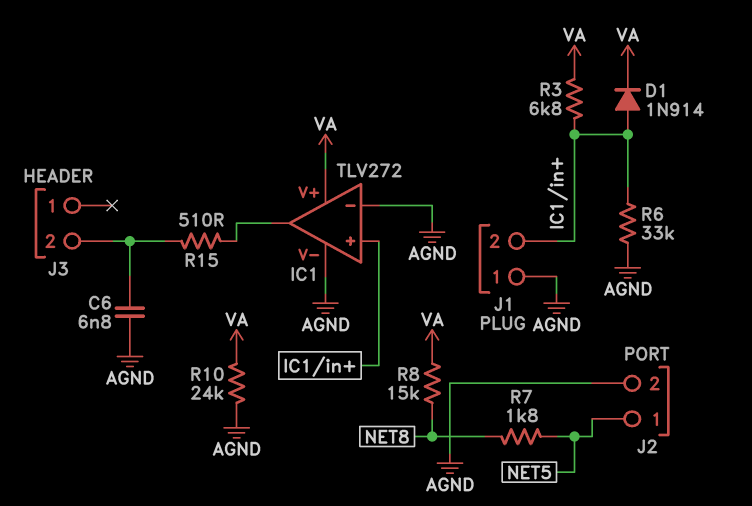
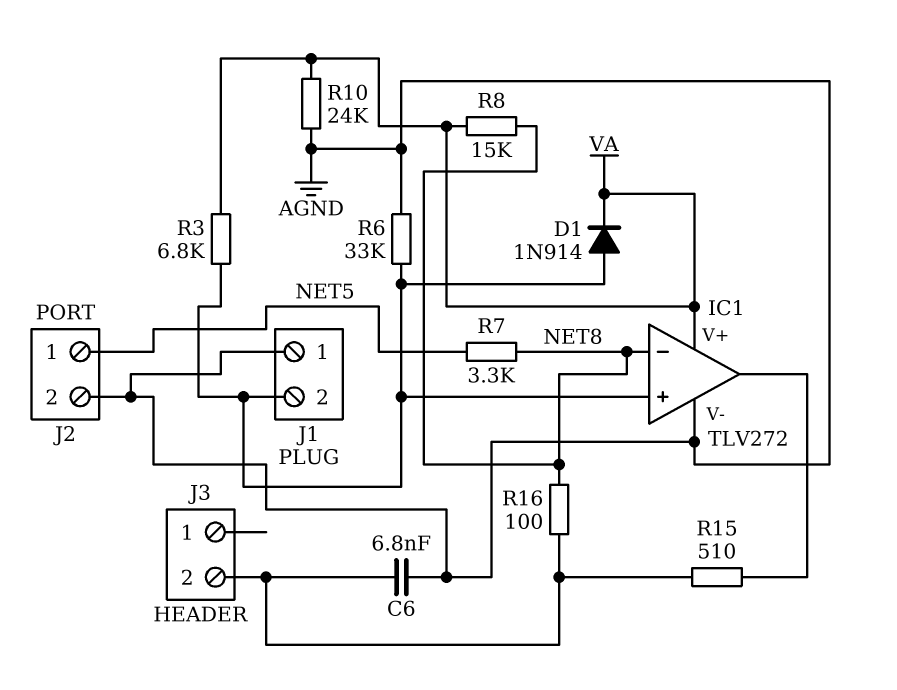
IC1 pin in-: AGND -> NET8
R7: 1.8k (NET5, NET8) -> 3.3k (NET5, NET8)
R16: none -> 100 (J3/2, NET8)

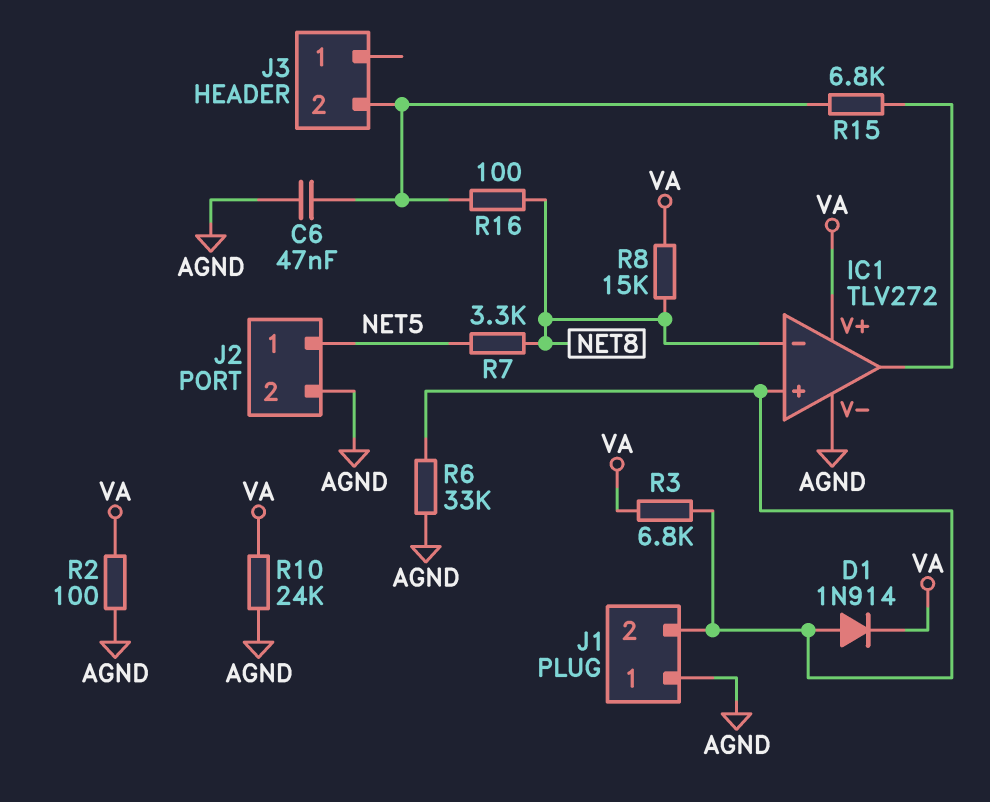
C6: 6.8nF (AGND, J3/2) -> 47nF (AGND, J3/2)
R2: none -> 100 (AGND, VA)
R15: 510 (IC1/out, J3/2) -> 6.8k (IC1/out, J3/2)

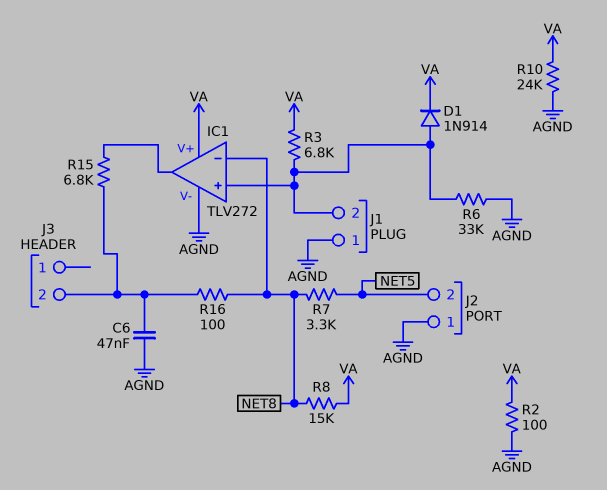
J2 pin 1: NET5 -> AGND
J2 pin 2: AGND -> NET5

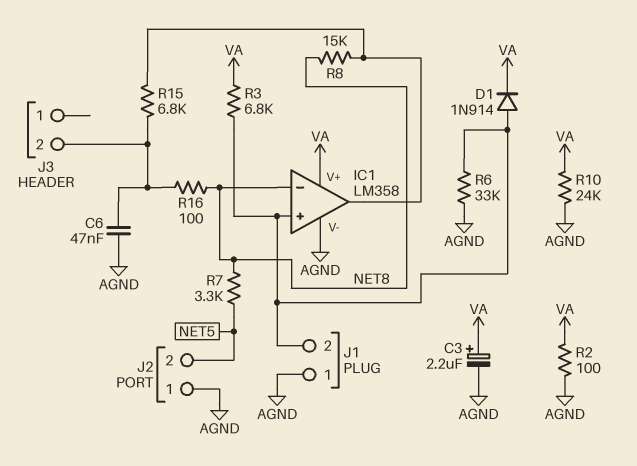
C3: none -> 2.2uF (plus VA, minus AGND)
IC1: TLV272 -> LM358
R8: 15k (NET8, VA) -> 15k (IC1/out, NET8)

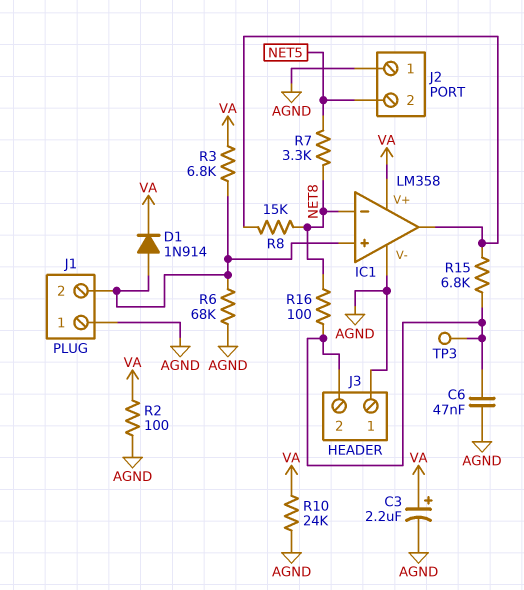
J3 pin 1: none -> AGND
R6: 33k (AGND, IC1/in+) -> 68k (AGND, IC1/in+)
TP3: none -> test point (J3/2)

